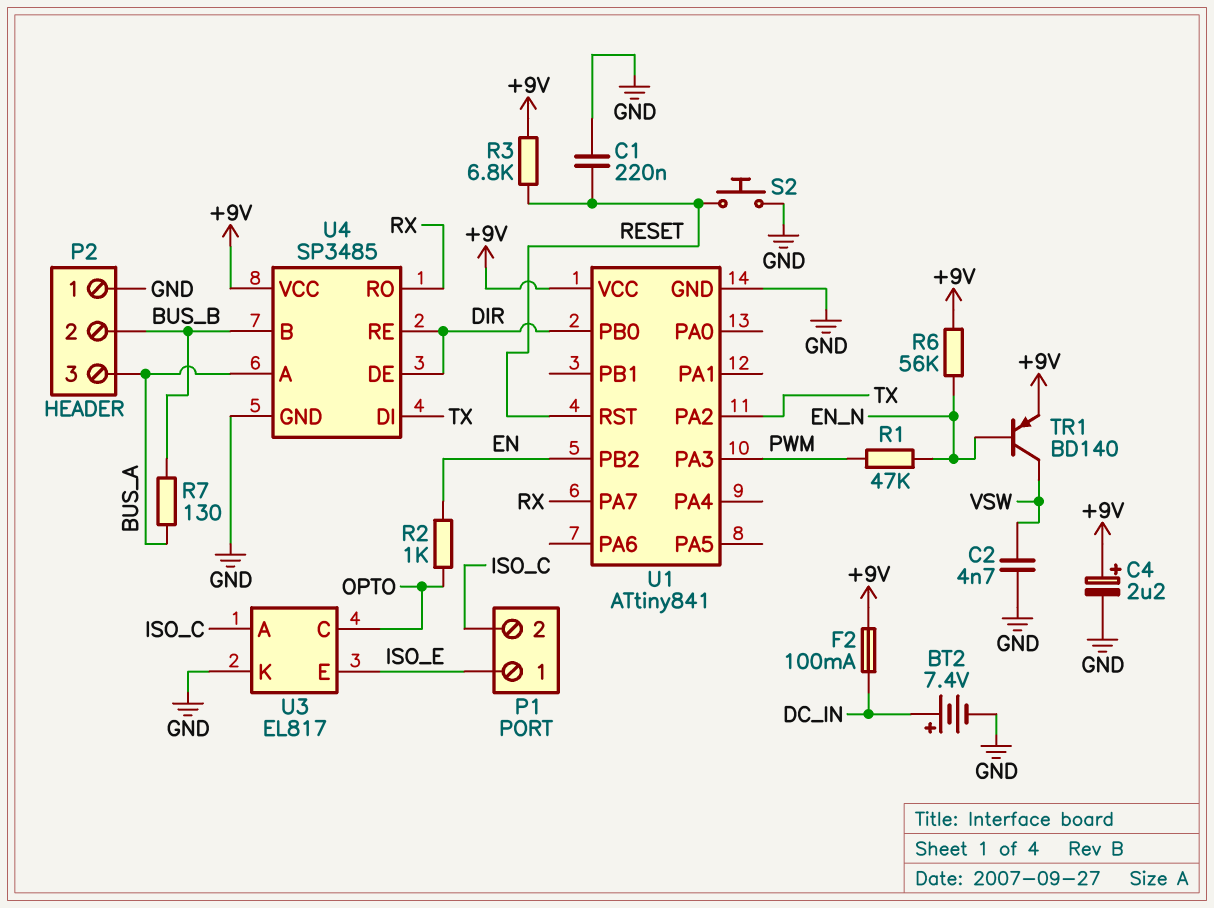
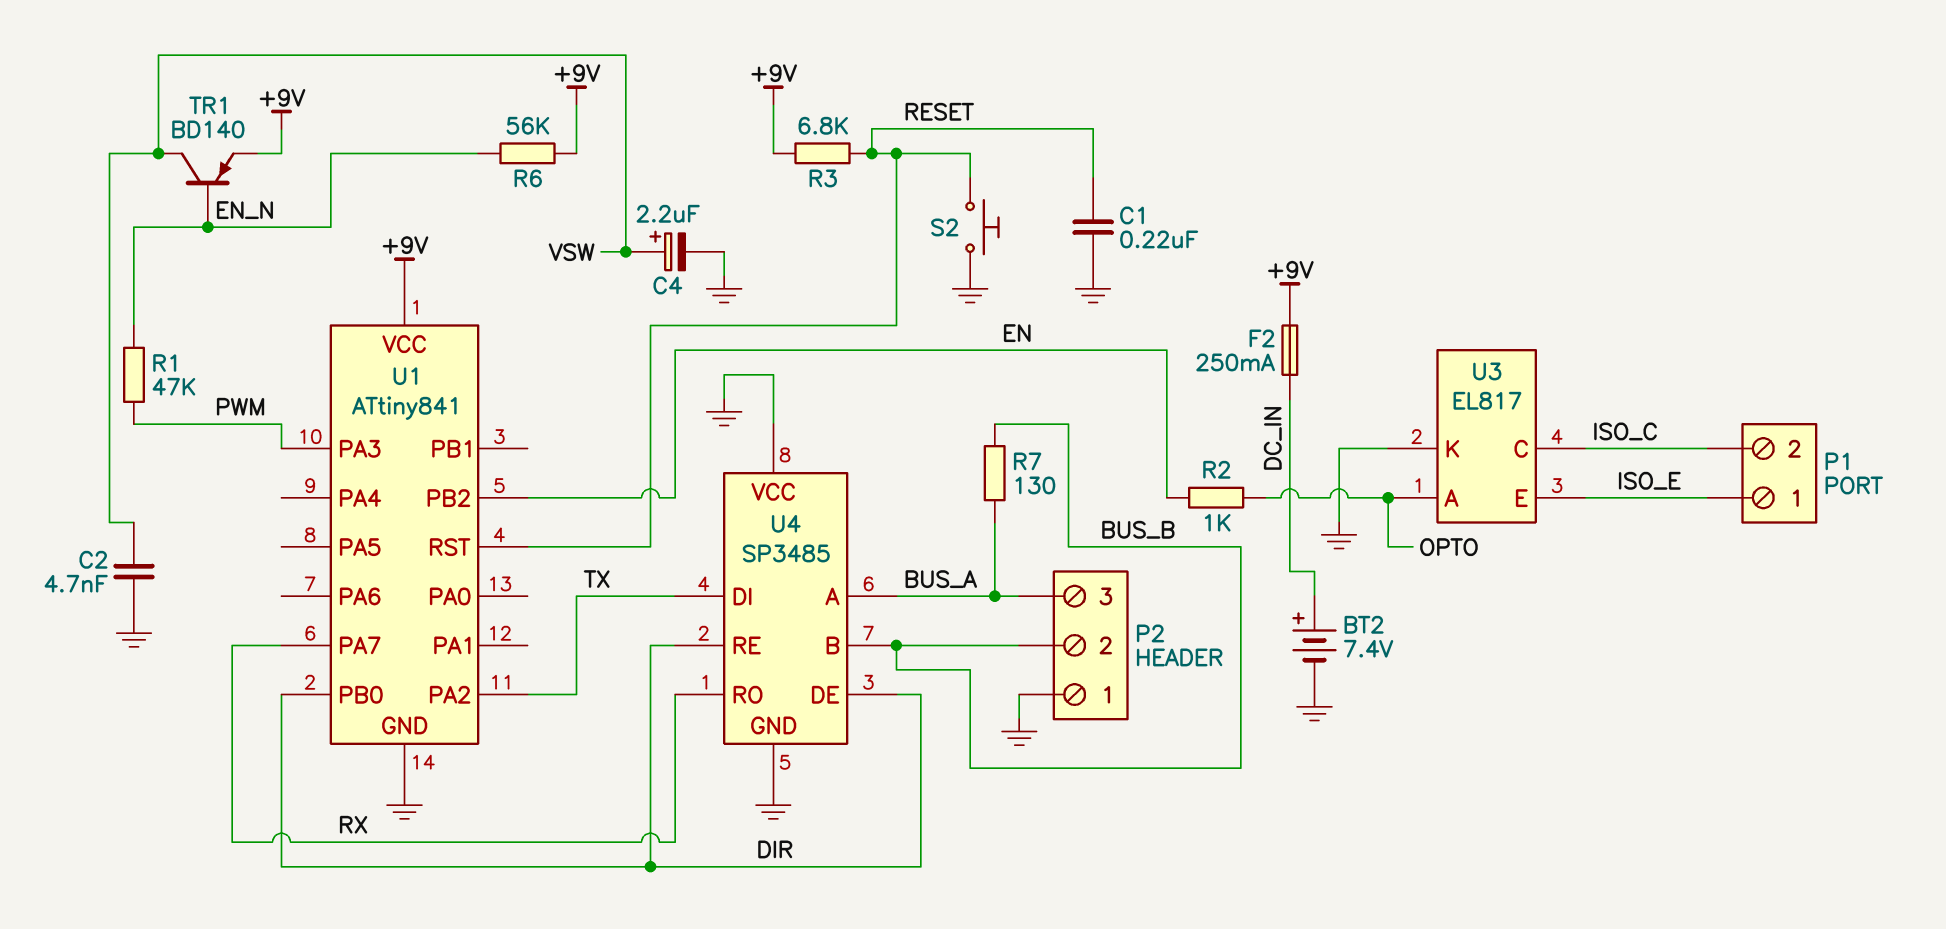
C4: 2.2uF (plus +9V, minus GND) -> 2.2uF (plus VSW, minus GND)
F2: 100mA (+9V, DC_IN) -> 250mA (+9V, DC_IN)
U3 pin A: ISO_C -> OPTO
U3 pin C: OPTO -> ISO_C
U4 pin VCC: +9V -> GND

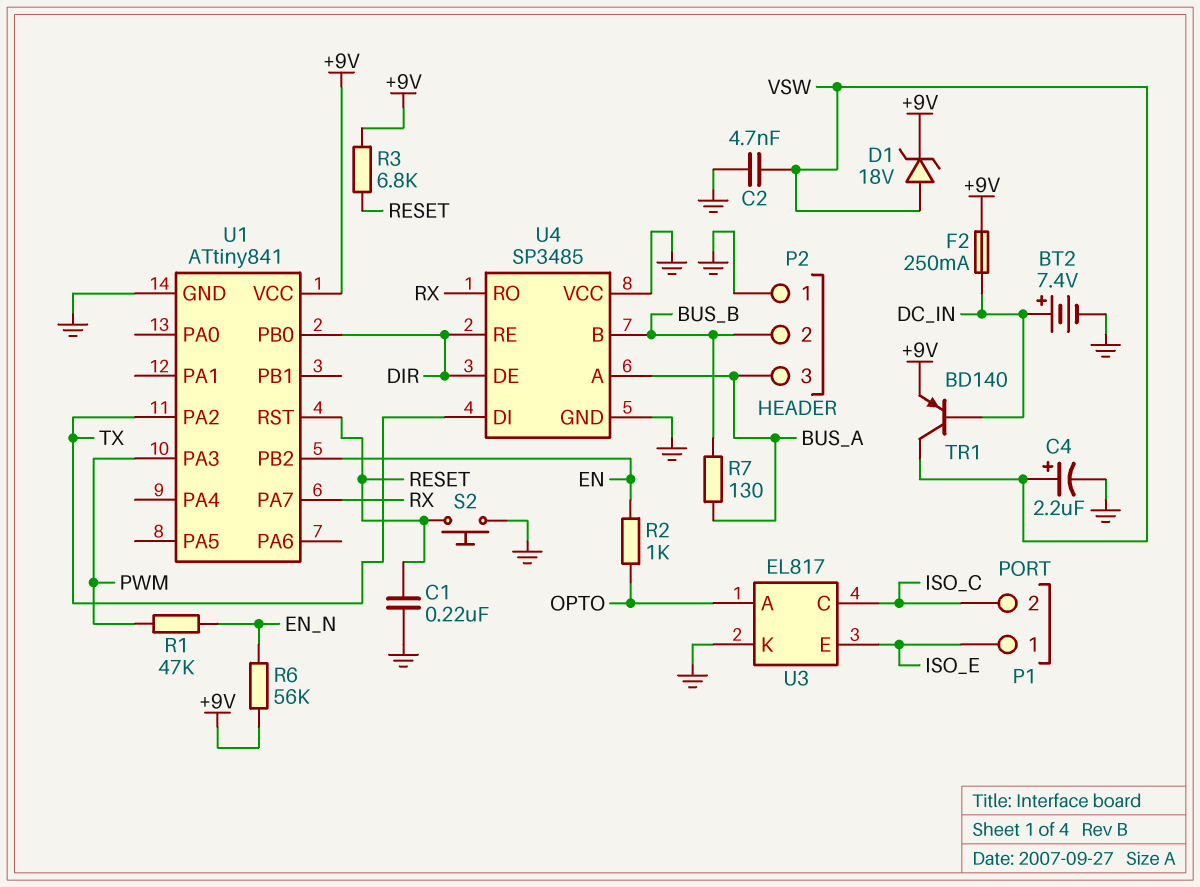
D1: none -> zener 18V (A VSW, K +9V)
TR1: PNP BD140 (B EN_N, C VSW, E +9V) -> PNP BD140 (B DC_IN, C VSW, E +9V)

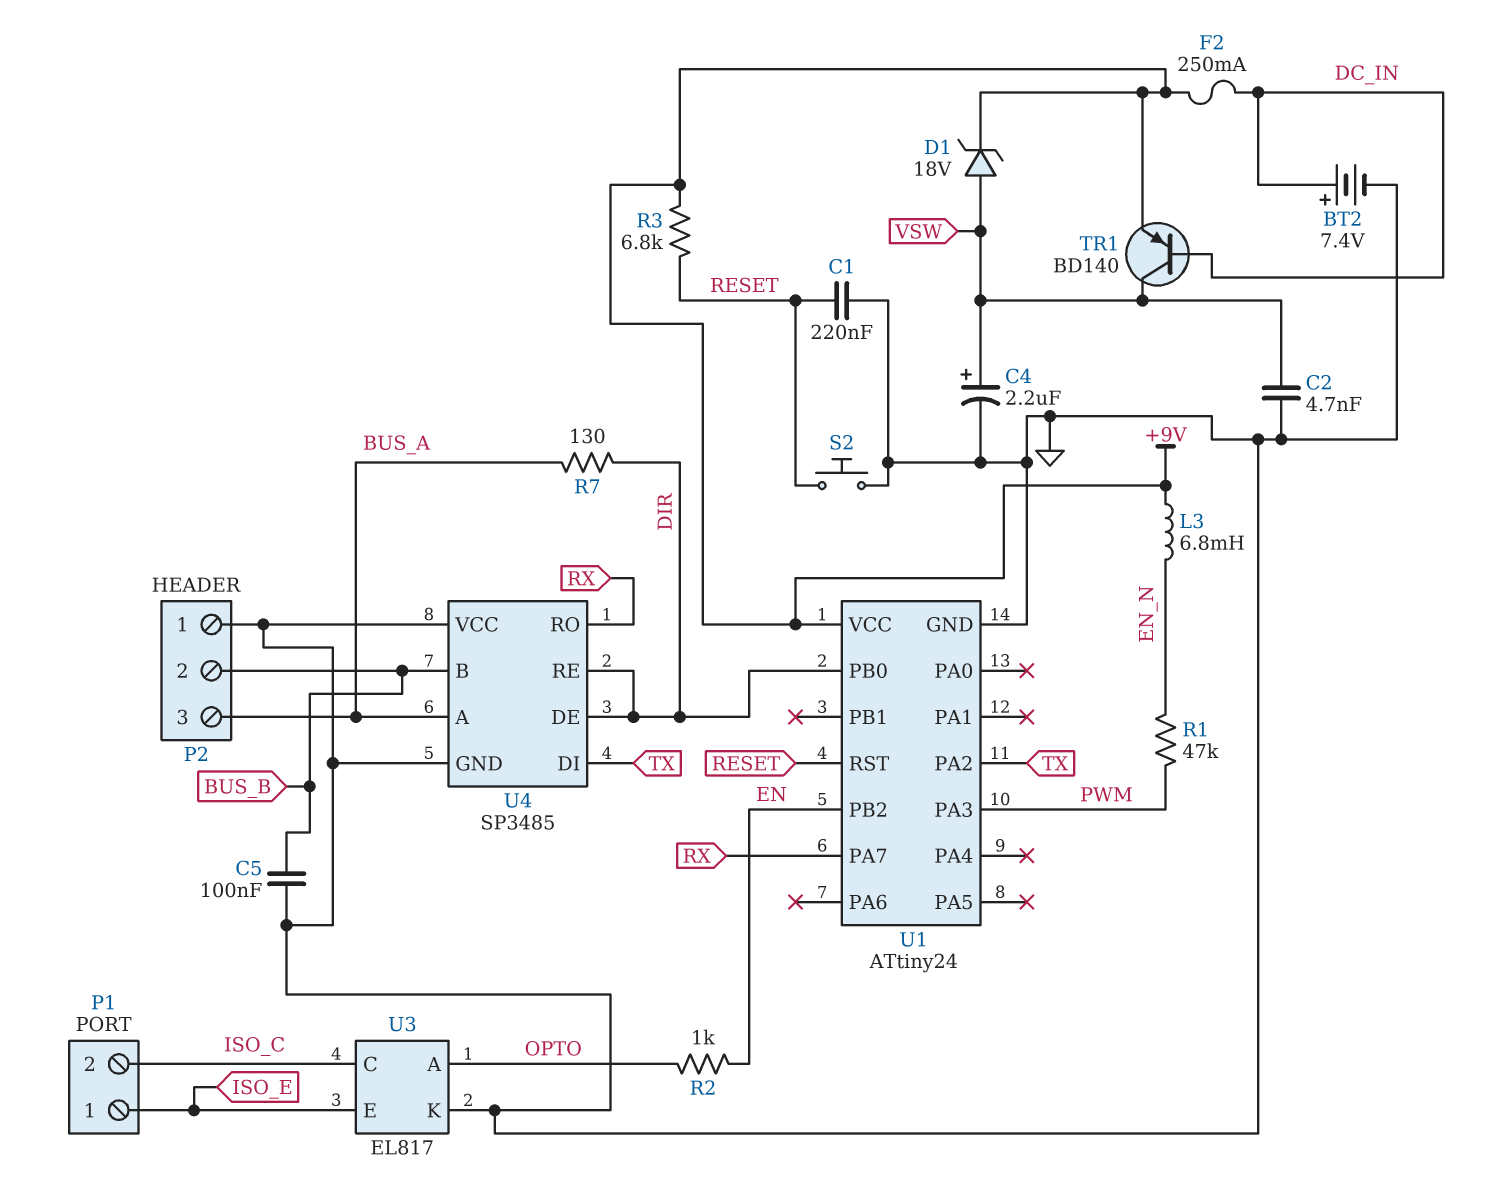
C5: none -> 100nF (BUS_B, GND)
L3: none -> 6.8mH (+9V, EN_N)
R6: 56k (+9V, EN_N) -> none
R7: 130 (BUS_A, BUS_B) -> 130 (BUS_A, DIR)
U1: ATtiny841 -> ATtiny24

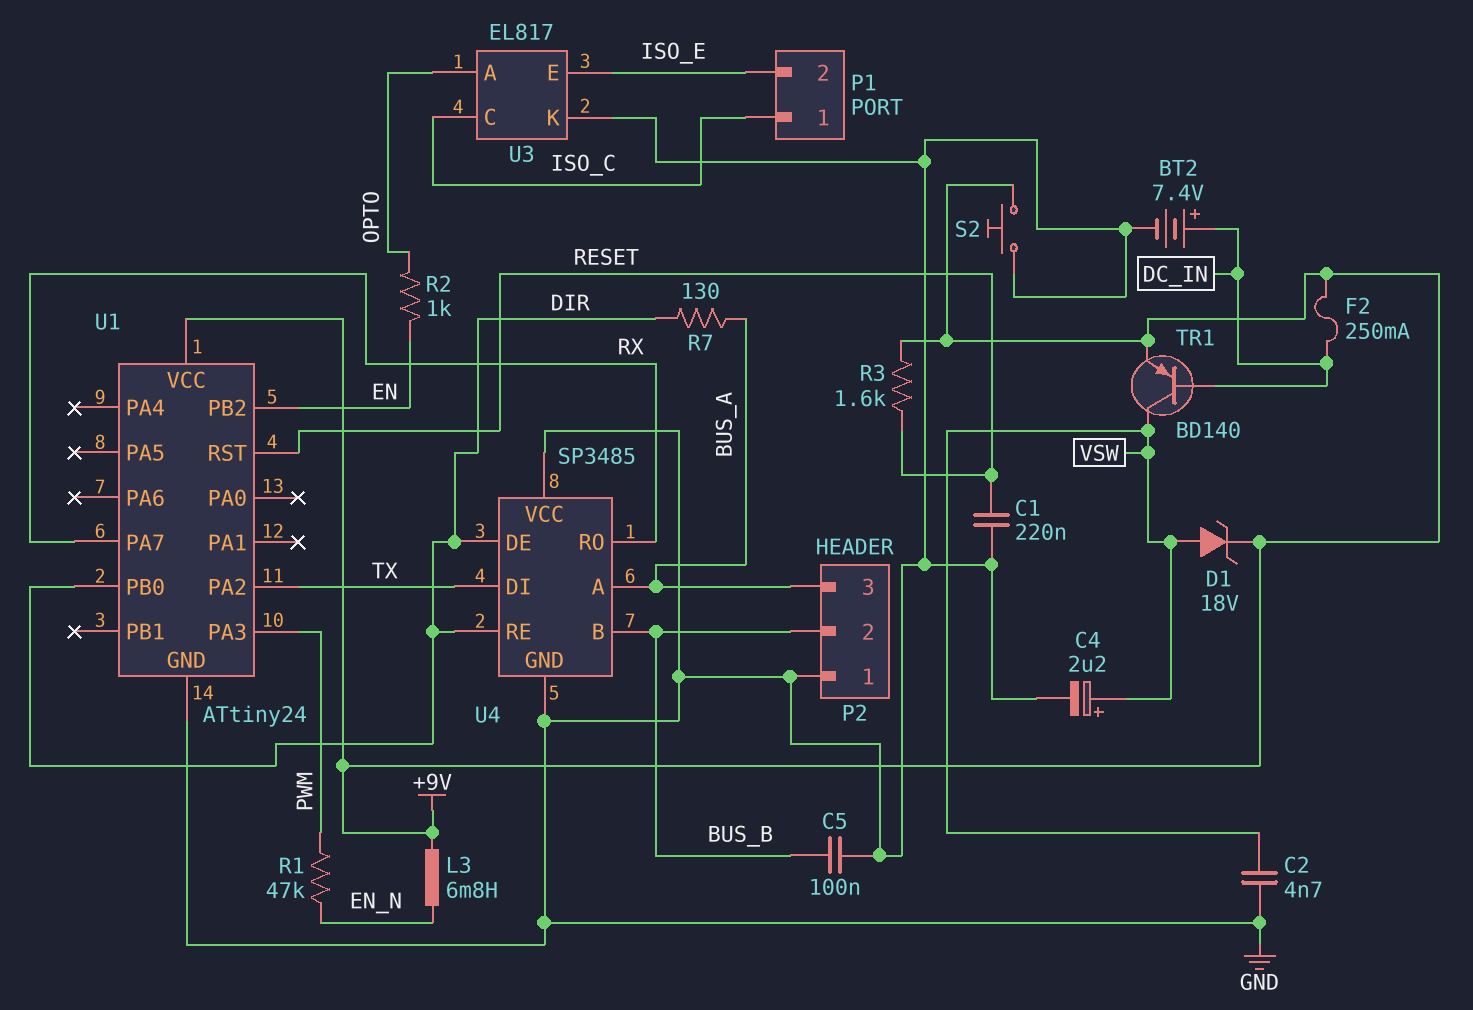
P1 pin 1: ISO_E -> ISO_C
P1 pin 2: ISO_C -> ISO_E
R3: 6.8k (+9V, RESET) -> 1.6k (+9V, RESET)
S2: button (GND, RESET) -> button (+9V, GND)

